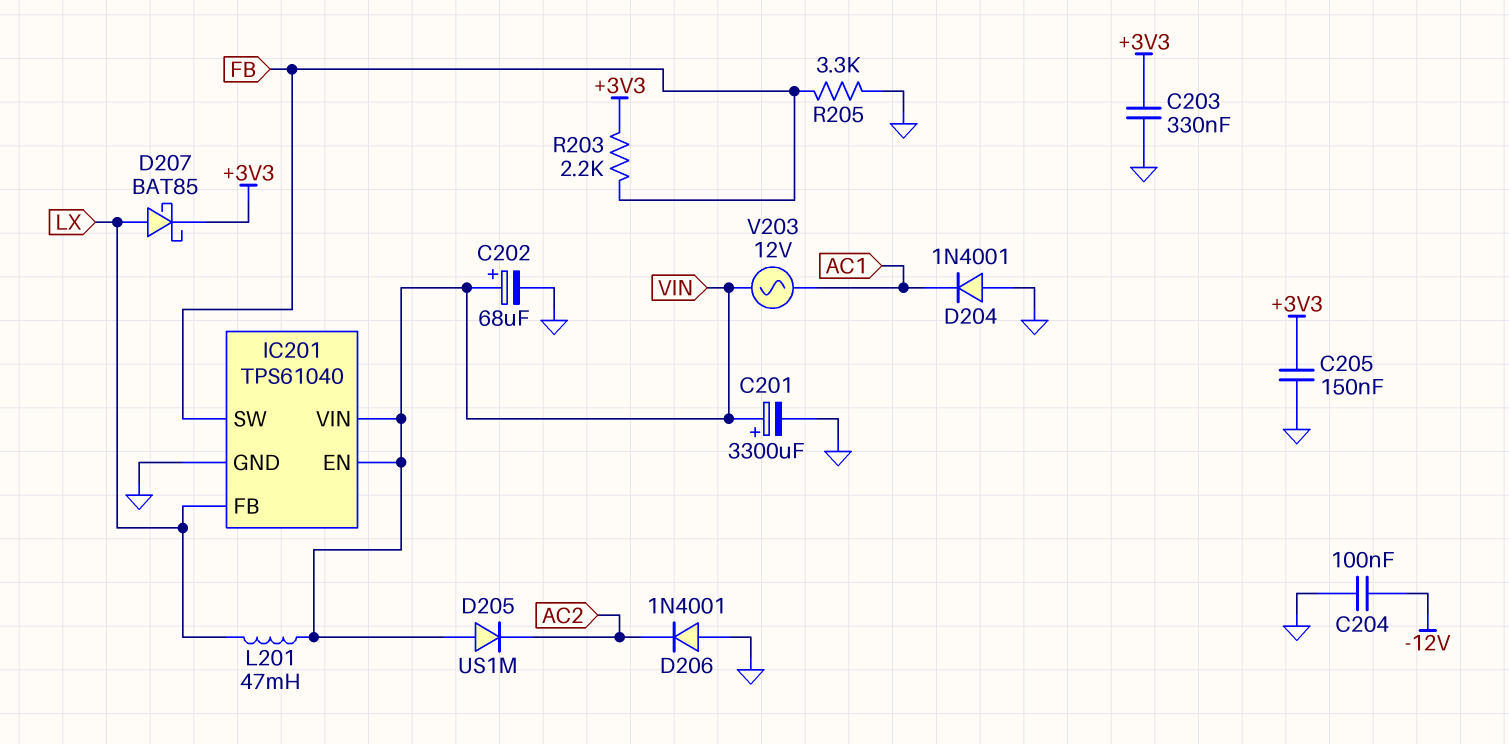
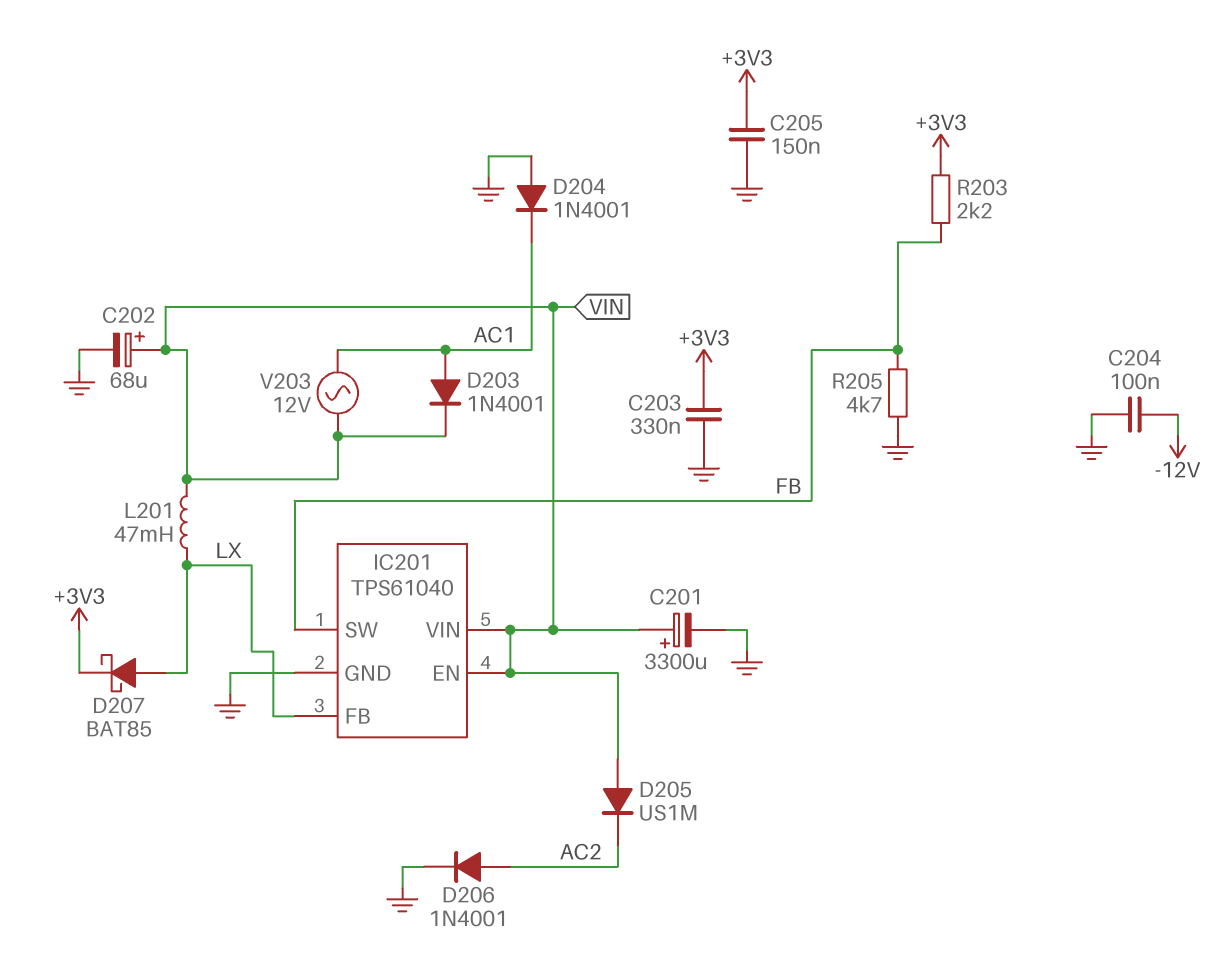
D203: none -> diode 1N4001 (A AC1, K VIN)
D206: diode 1N4001 (A GND, K AC2) -> diode 1N4001 (A AC2, K GND)
R205: 3.3k (FB, GND) -> 4.7k (FB, GND)

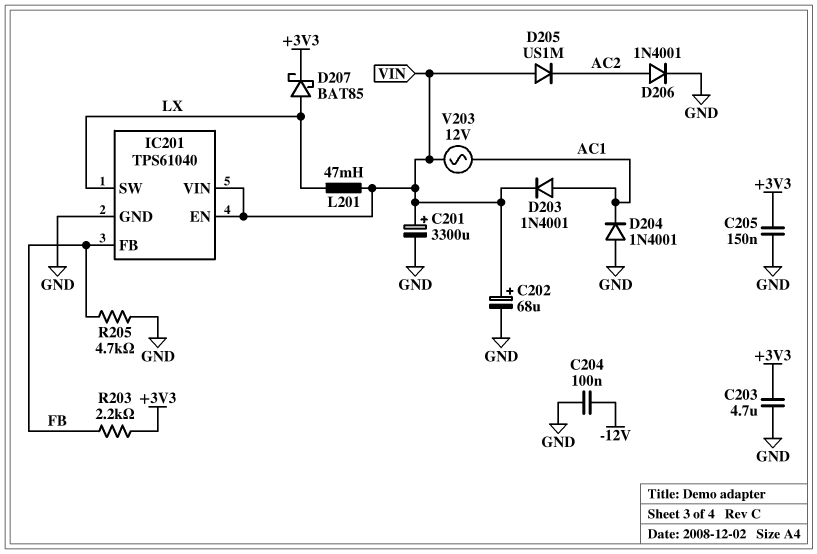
C203: 330nF (+3V3, GND) -> 4.7uF (+3V3, GND)
IC201 pin FB: LX -> FB
IC201 pin SW: FB -> LX

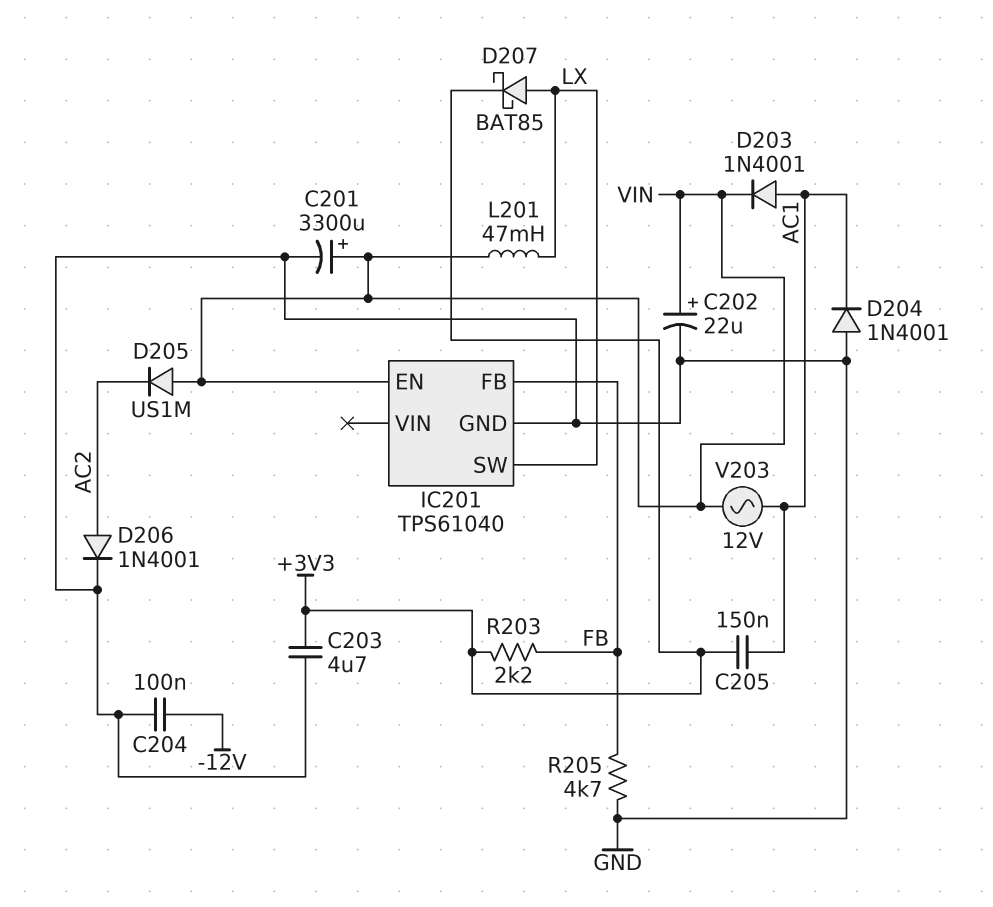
C202: 68uF (plus VIN, minus GND) -> 22uF (plus VIN, minus GND)
C205: 150nF (+3V3, GND) -> 150nF (+3V3, AC1)
IC201 pin VIN: VIN -> none

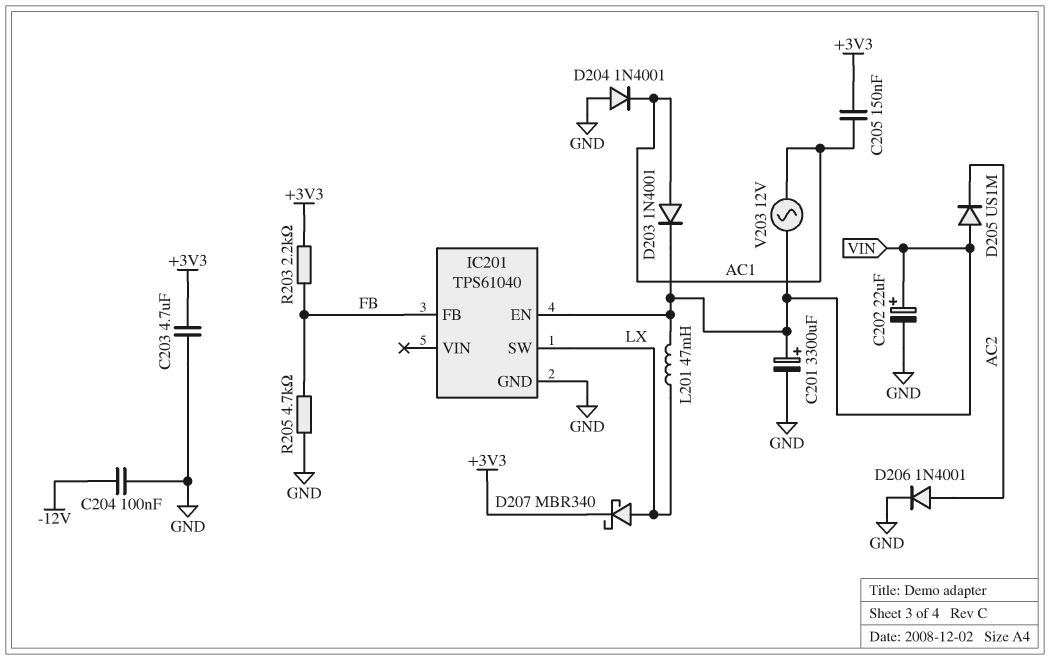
D207: schottky BAT85 (A LX, K +3V3) -> schottky MBR340 (A LX, K +3V3)

